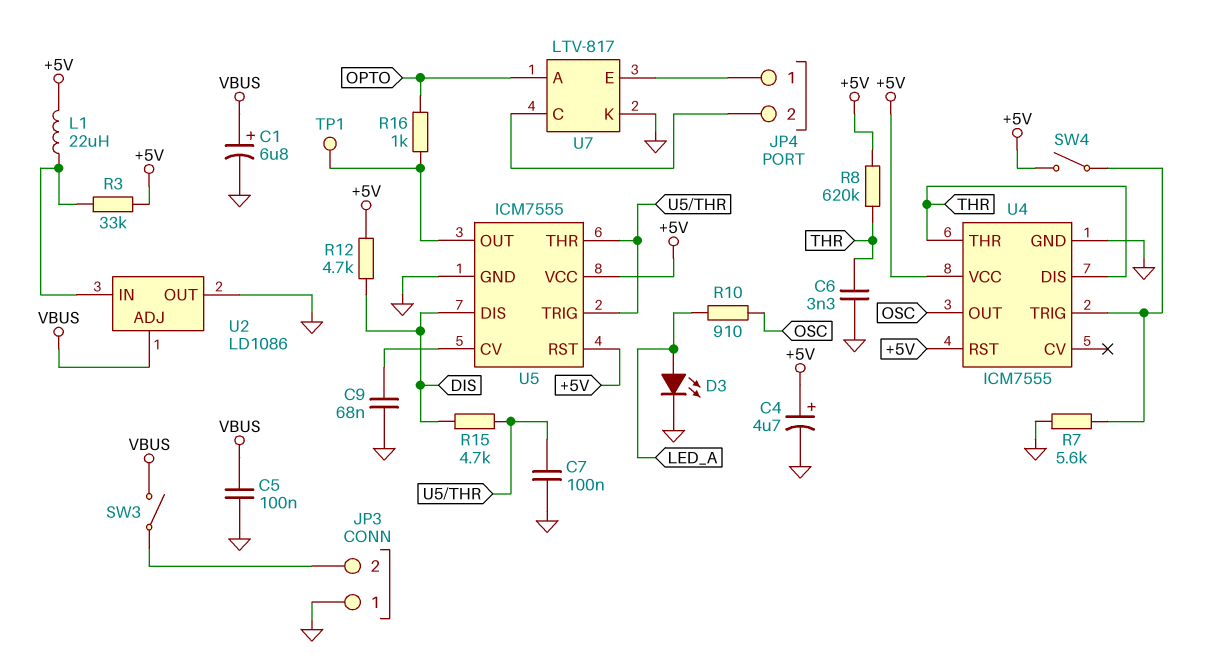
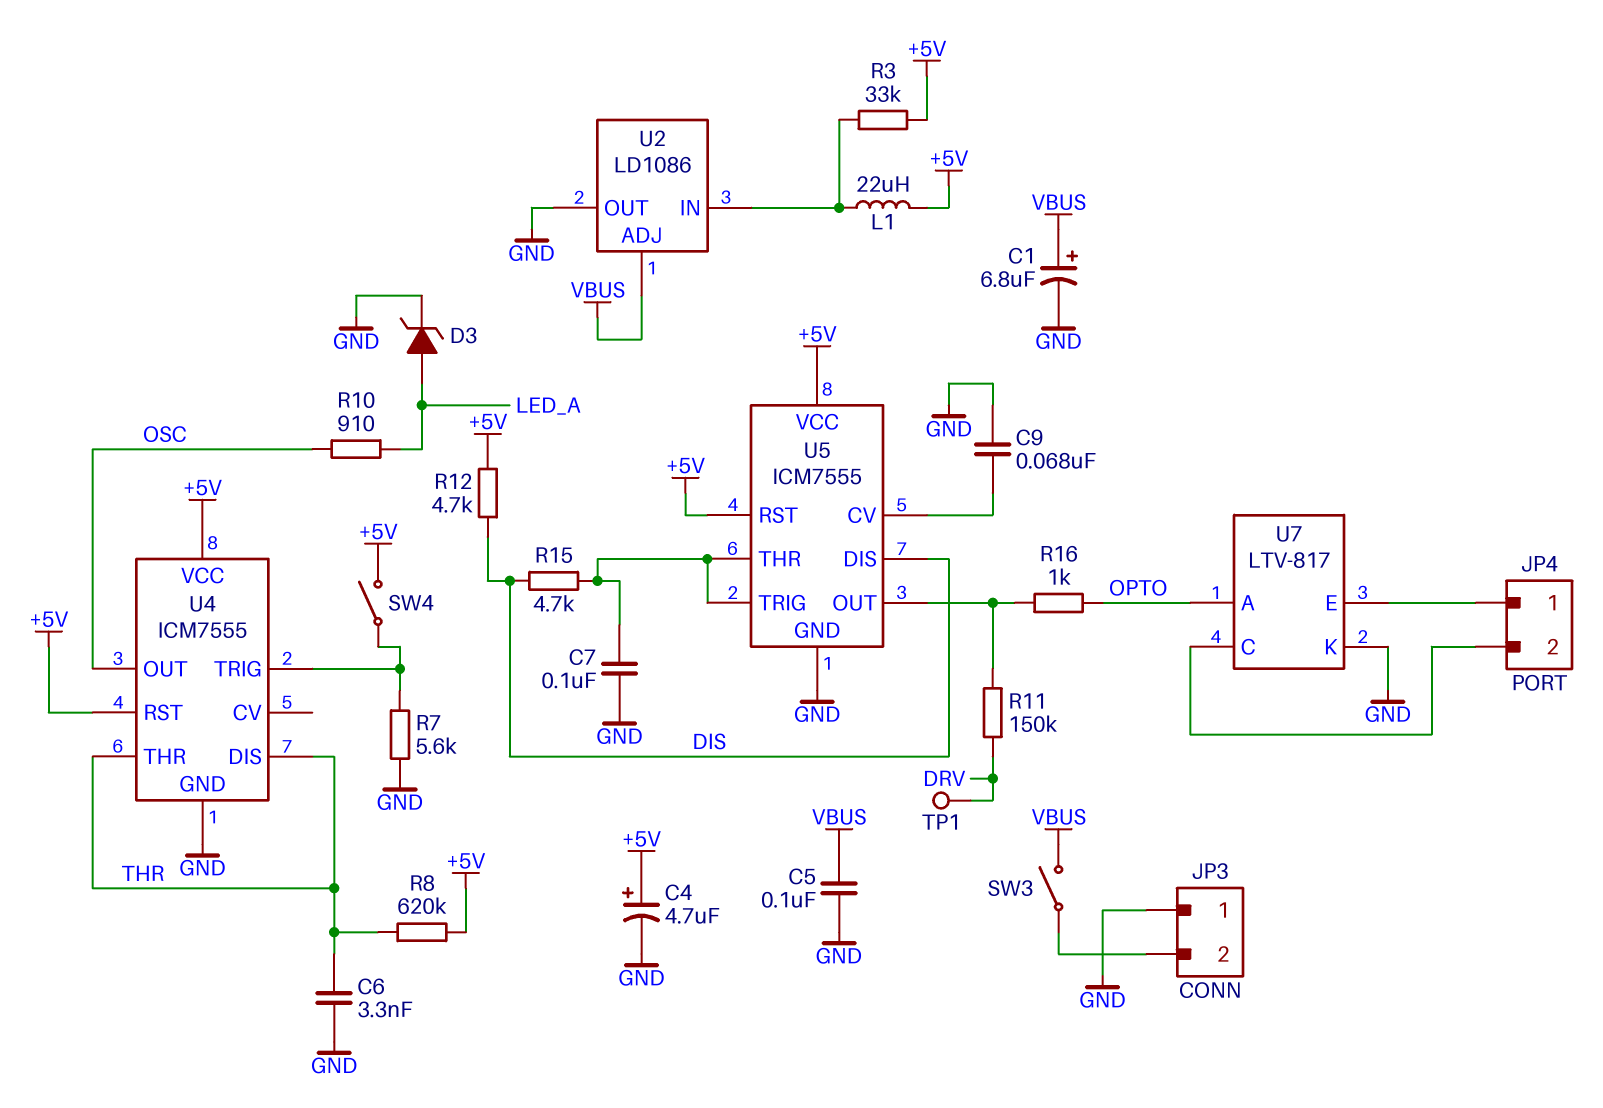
D3: LED (A LED_A, K GND) -> zener (A LED_A, K GND)
R11: none -> 150k (DRV, U5/OUT)
TP1: test point (U5/OUT) -> test point (DRV)

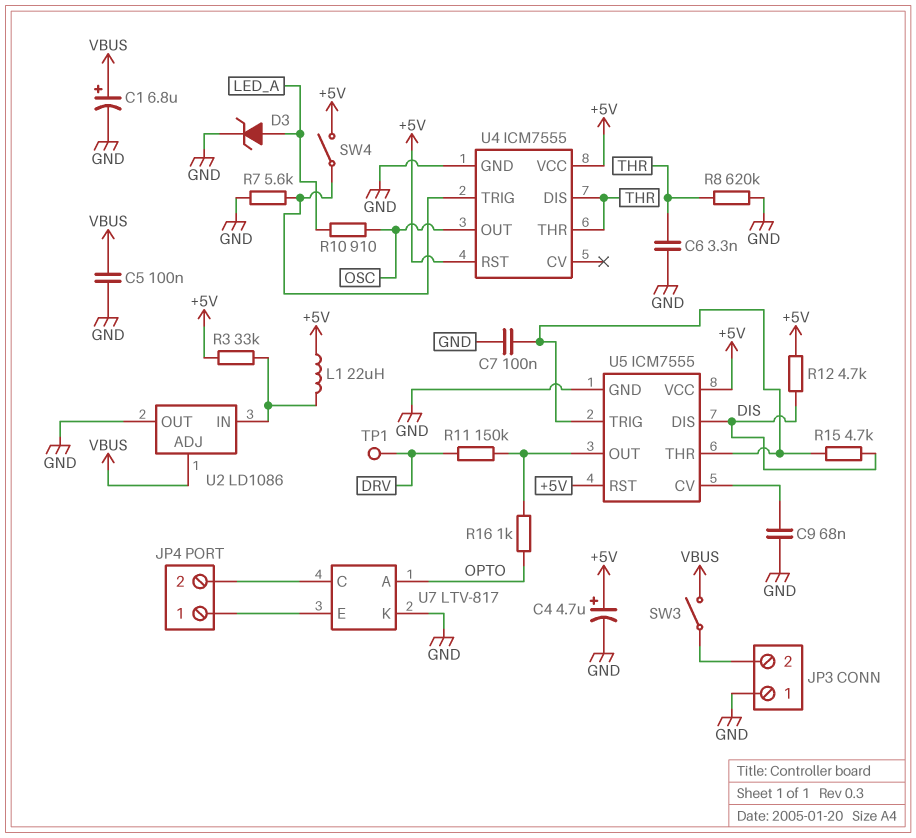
R8: 620k (+5V, THR) -> 620k (GND, THR)

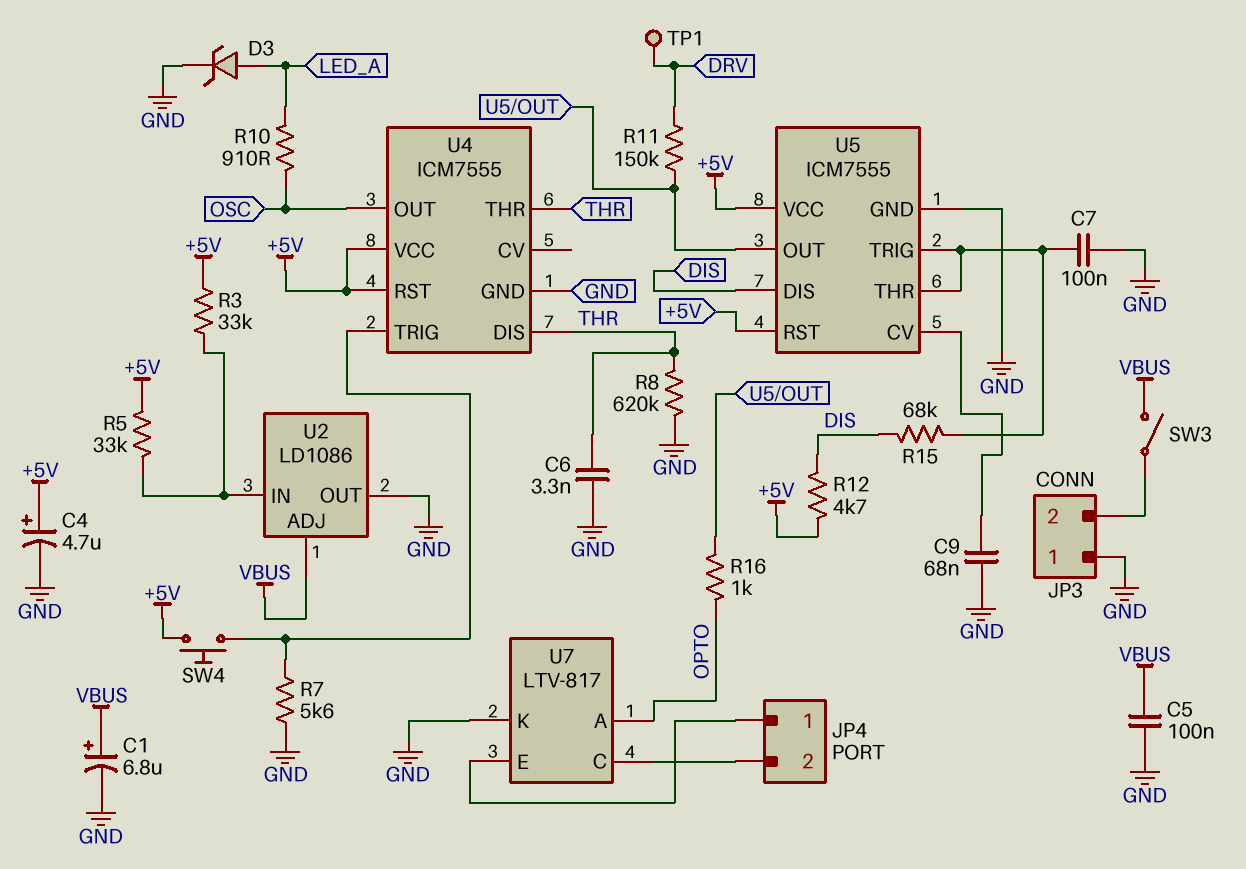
L1: 22uH (+5V, U2/IN) -> none
R5: none -> 33k (+5V, U2/IN)
R15: 4.7k (DIS, U5/THR) -> 68k (DIS, U5/THR)
SW4: switch (+5V, U4/TRIG) -> button (+5V, U4/TRIG)

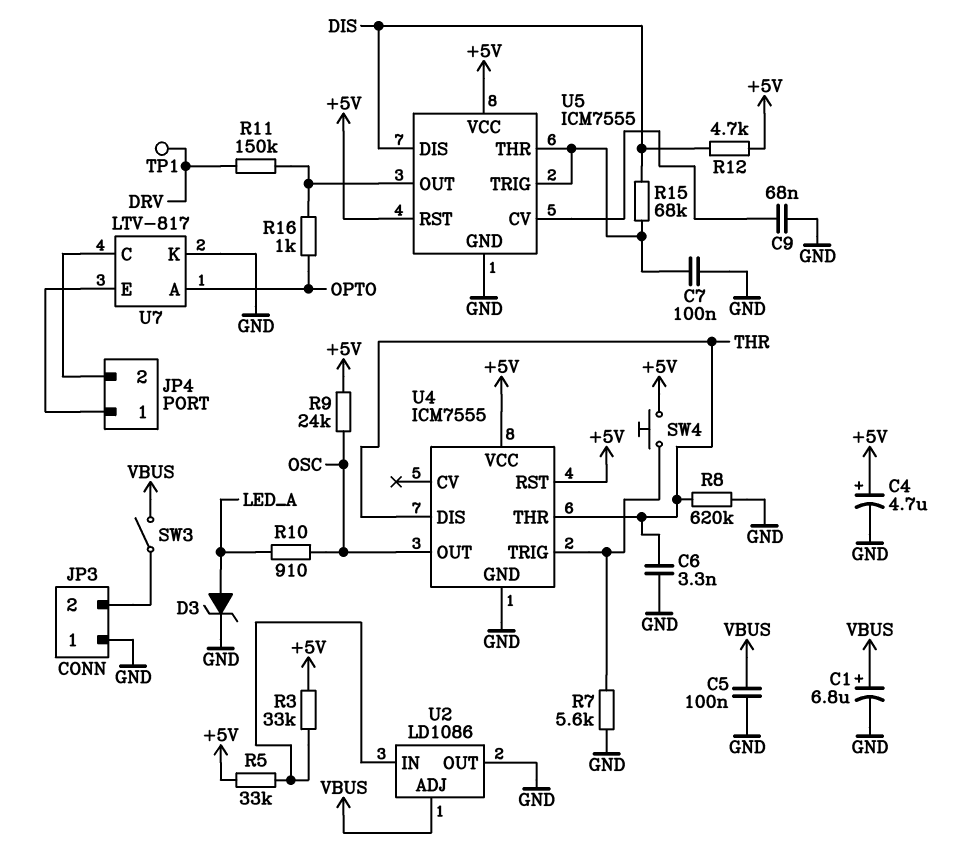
R9: none -> 24k (+5V, OSC)

